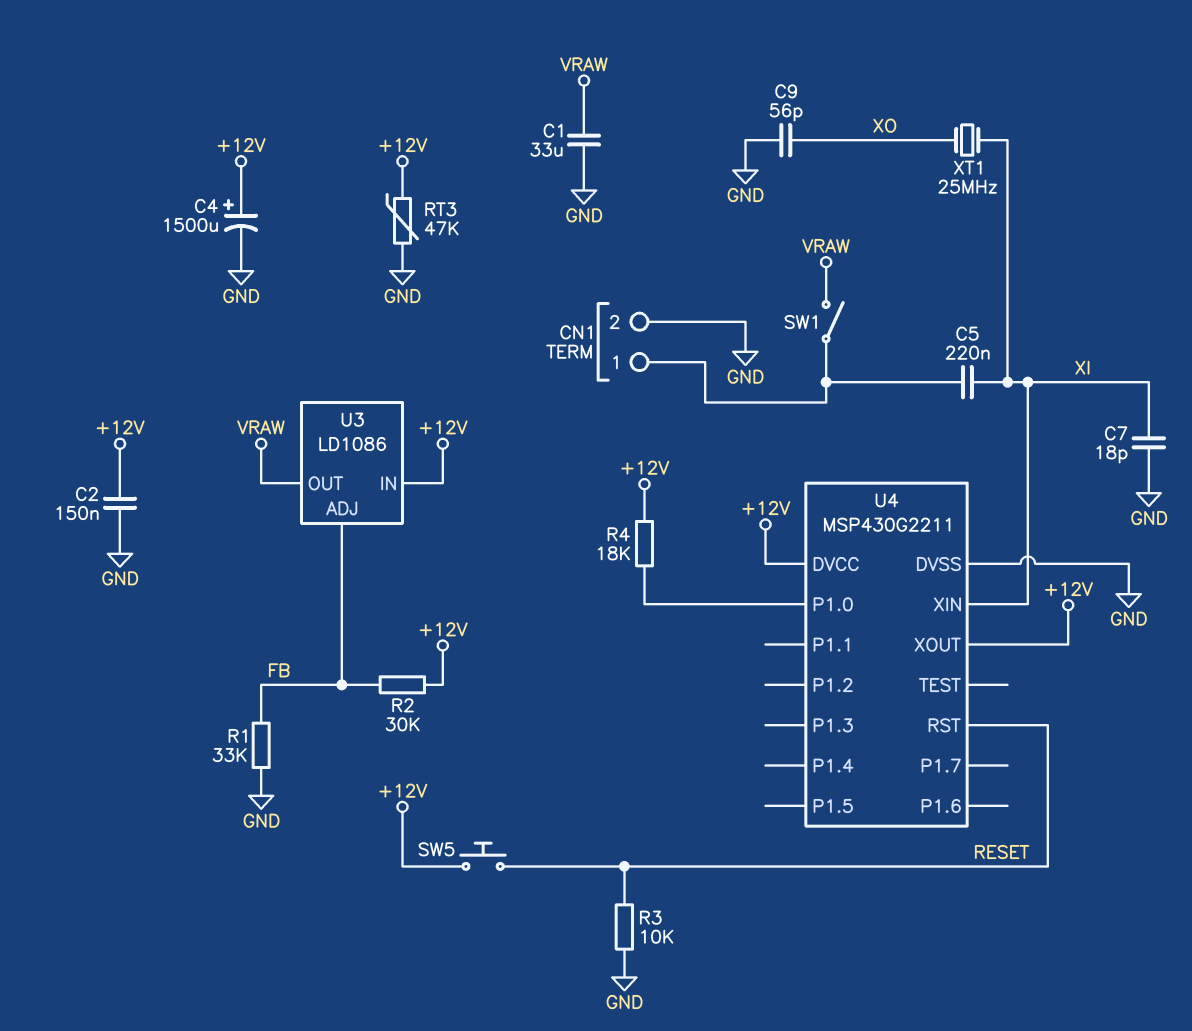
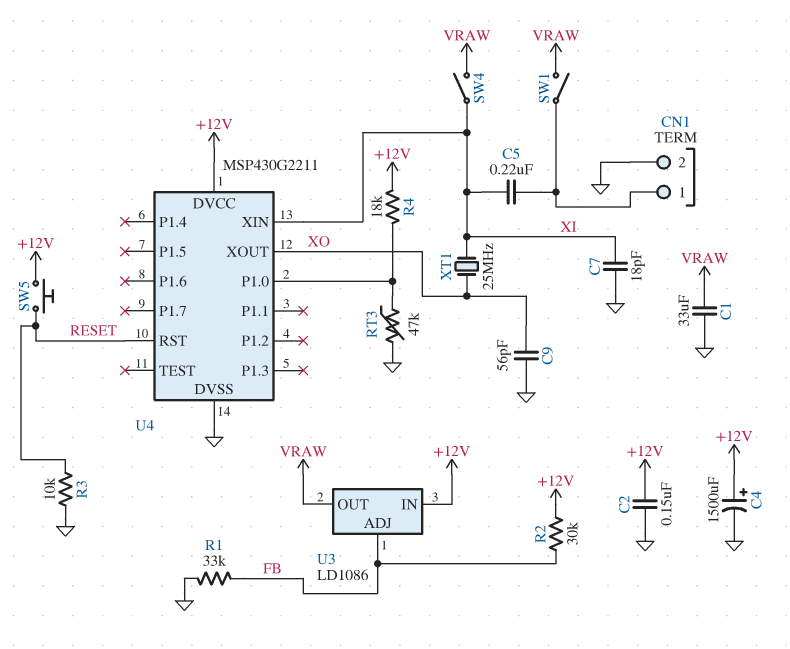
RT3: 47k (+12V, GND) -> 47k (GND, U4/P1.0)
SW4: none -> switch (VRAW, XI)
U4 pin XOUT: +12V -> XO

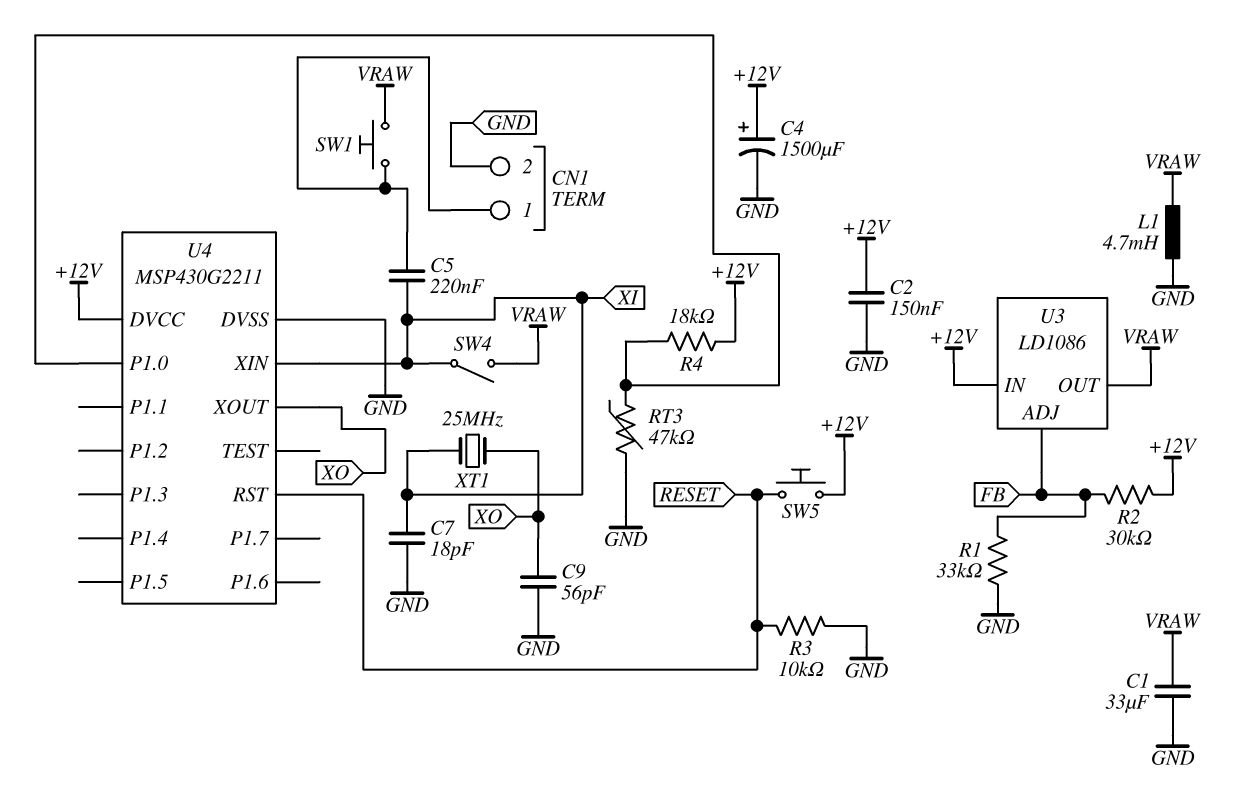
L1: none -> 4.7mH (GND, VRAW)
SW1: switch (CN1/1, VRAW) -> button (CN1/1, VRAW)

